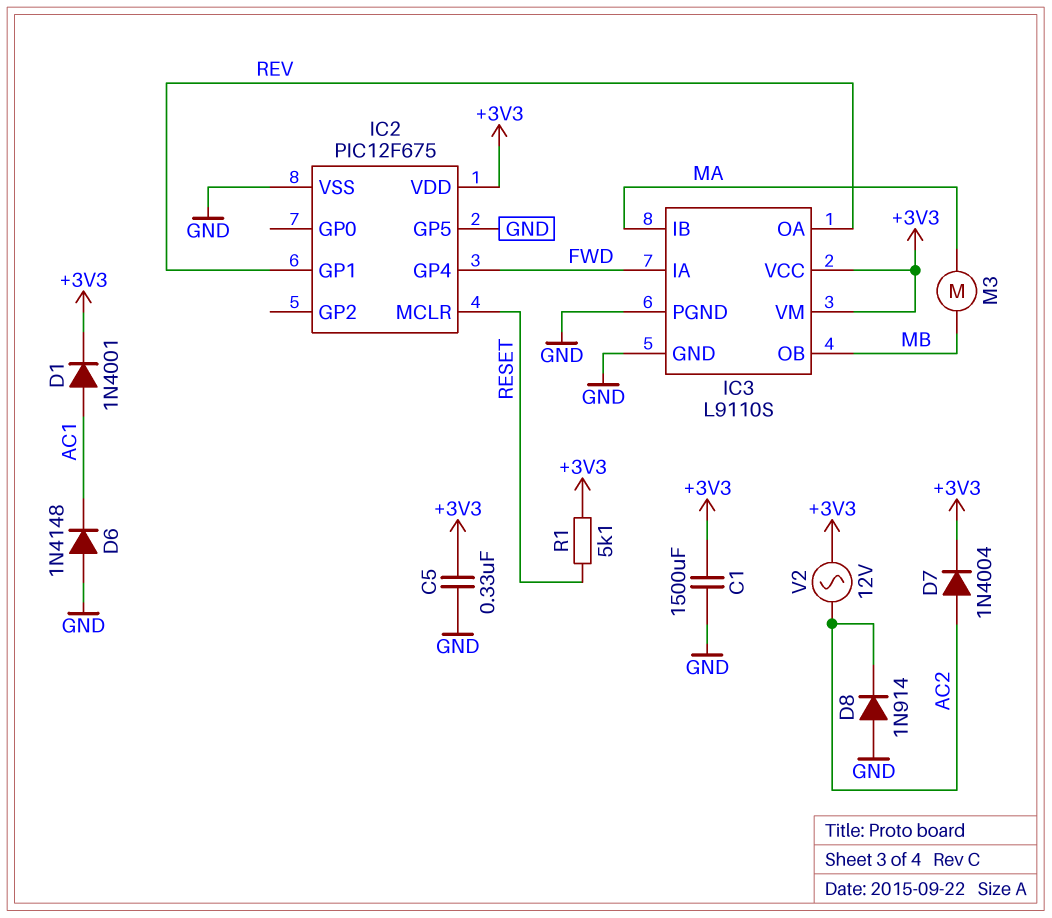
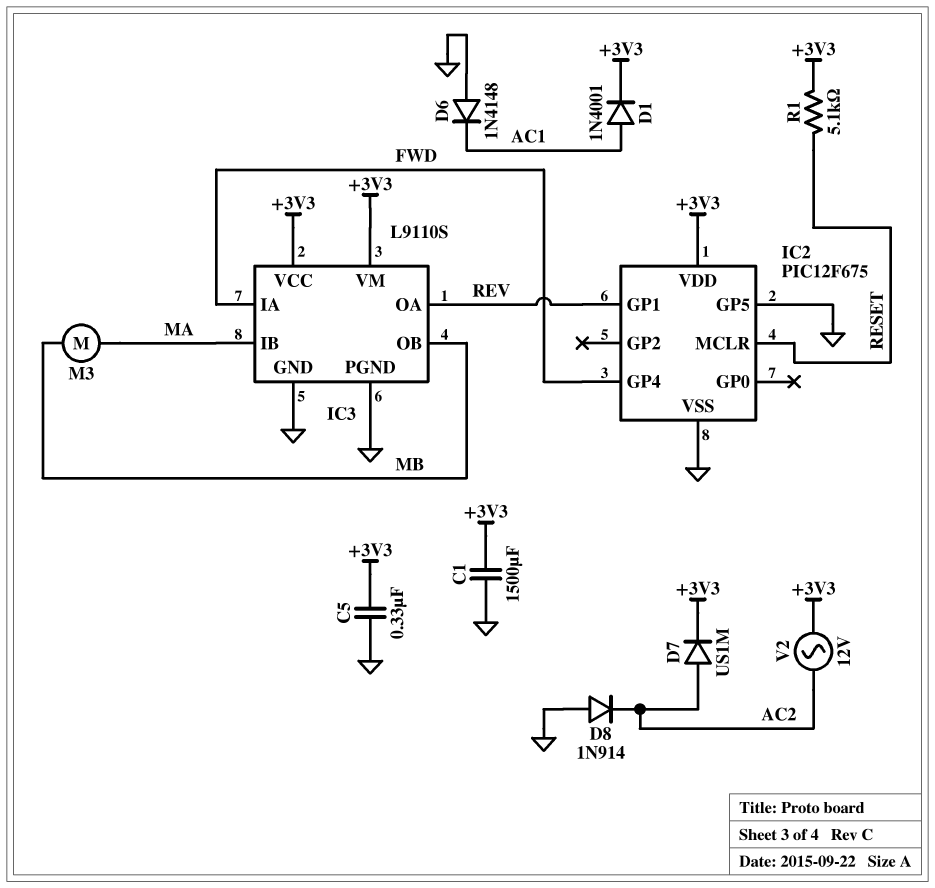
D7: diode 1N4004 (A AC2, K +3V3) -> diode US1M (A AC2, K +3V3)

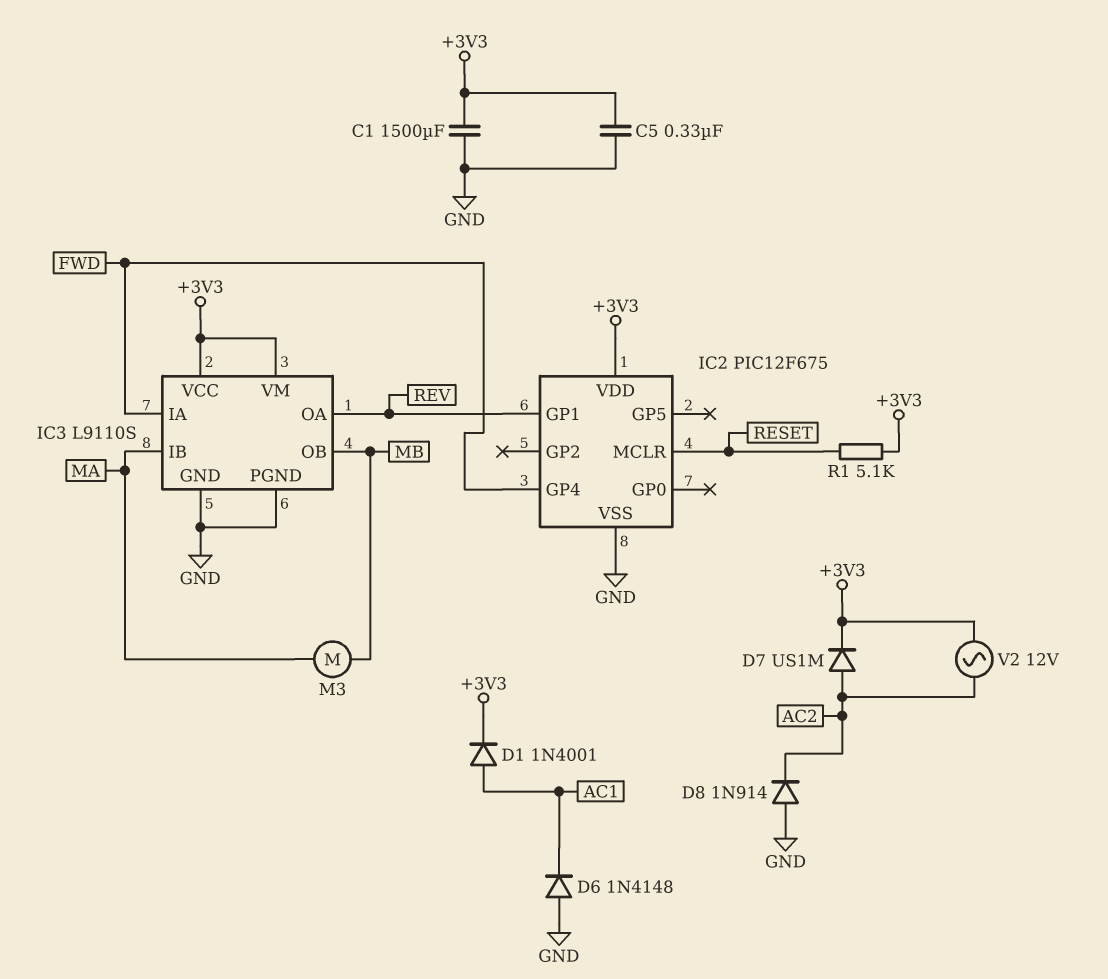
IC2 pin GP5: GND -> none

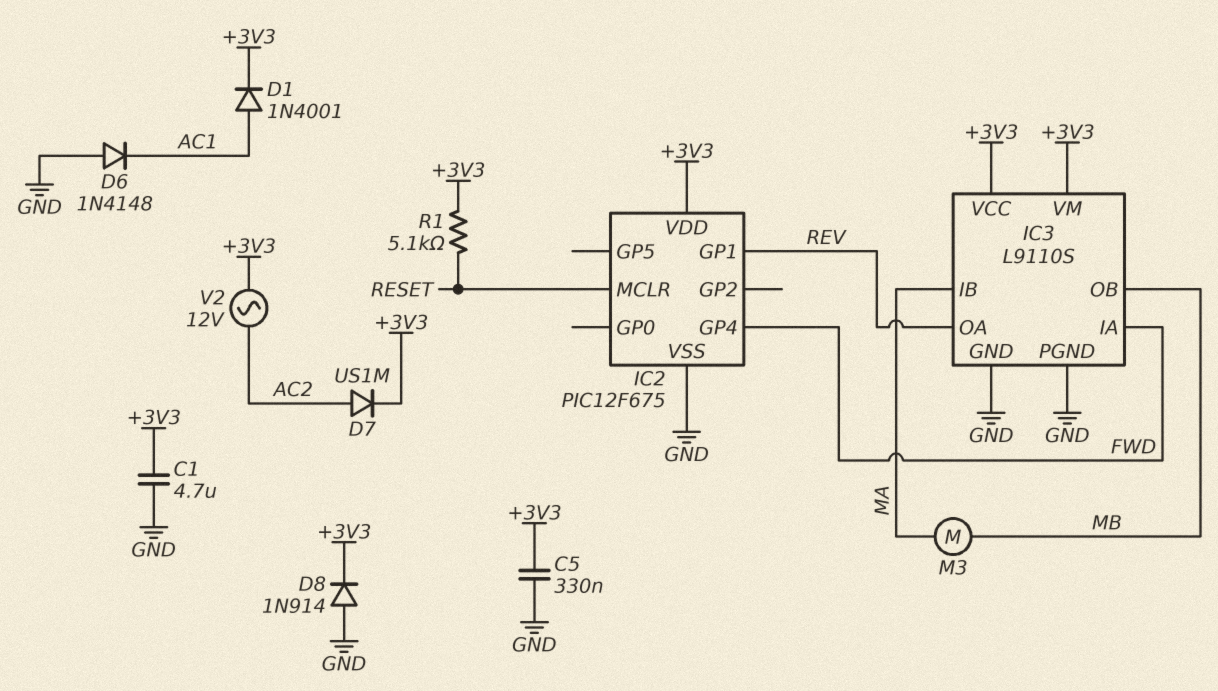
C1: 1500uF (+3V3, GND) -> 4.7uF (+3V3, GND)
D8: diode 1N914 (A GND, K AC2) -> diode 1N914 (A GND, K +3V3)

